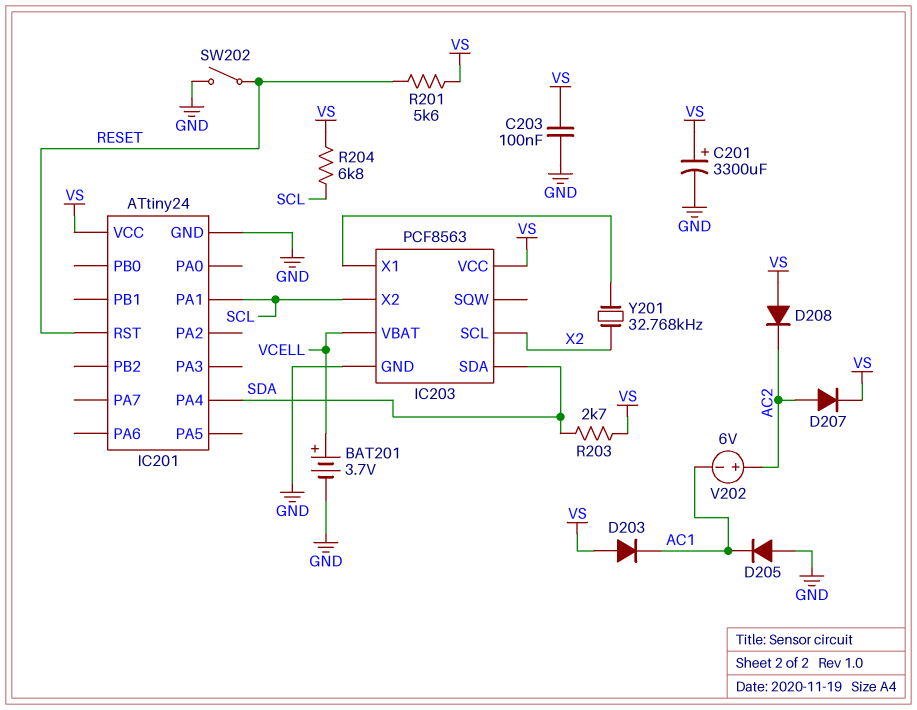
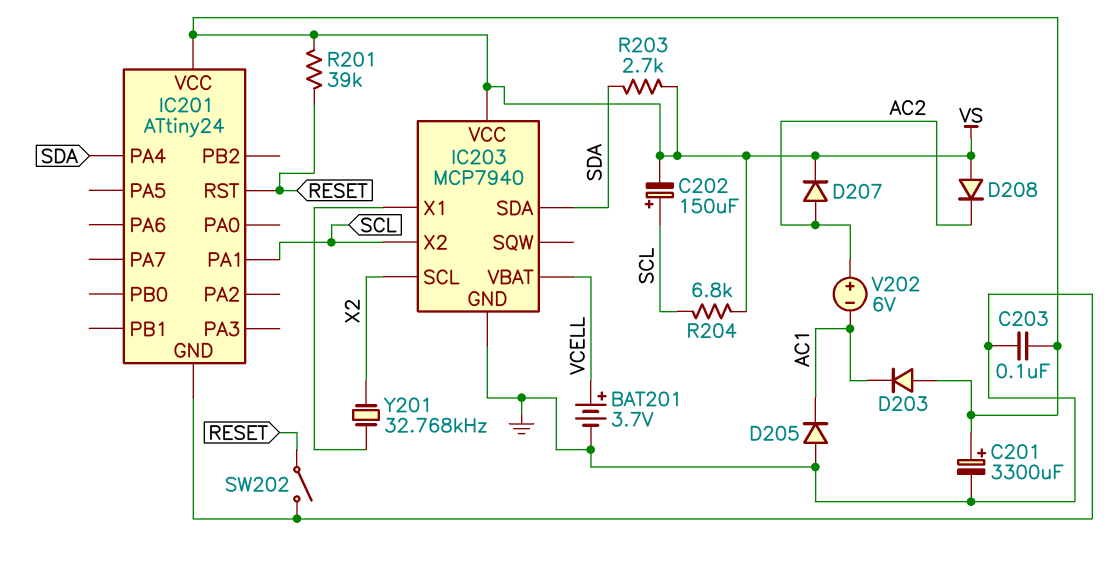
C202: none -> 150uF (plus SCL, minus VS)
IC203: PCF8563 -> MCP7940
R201: 5.6k (RESET, VS) -> 39k (RESET, VS)

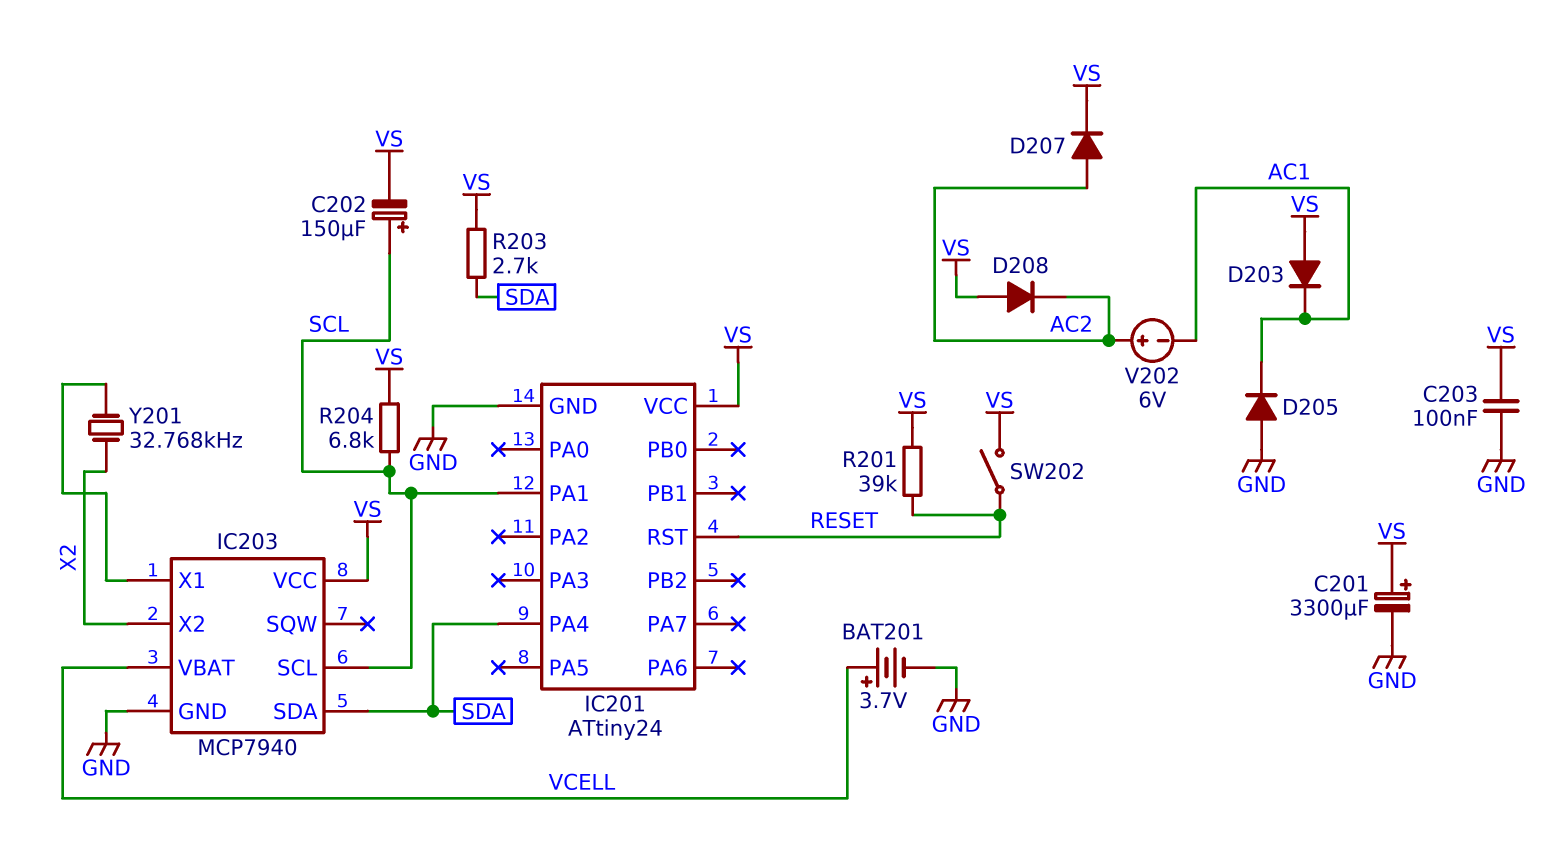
IC203 pin SCL: X2 -> SCL
IC203 pin X2: SCL -> X2
SW202: switch (GND, RESET) -> switch (RESET, VS)

